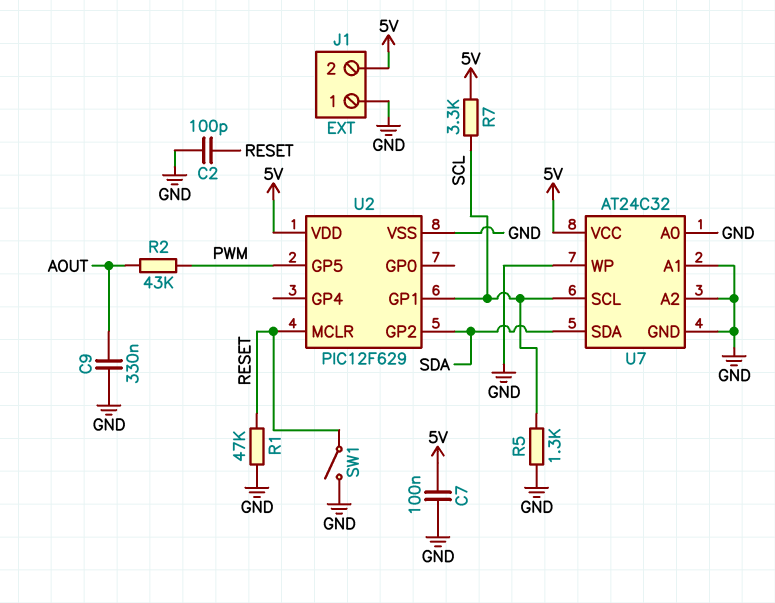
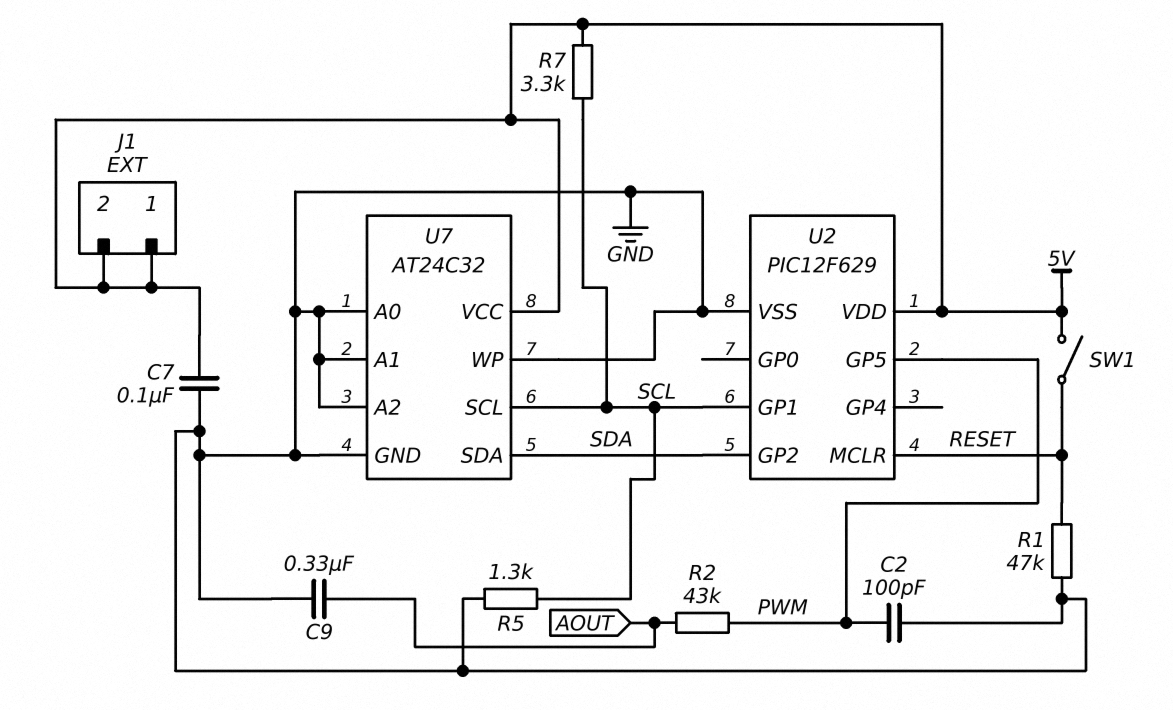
C2: 100pF (GND, RESET) -> 100pF (GND, PWM)
J1 pin 1: GND -> 5V
SW1: switch (GND, RESET) -> switch (5V, RESET)

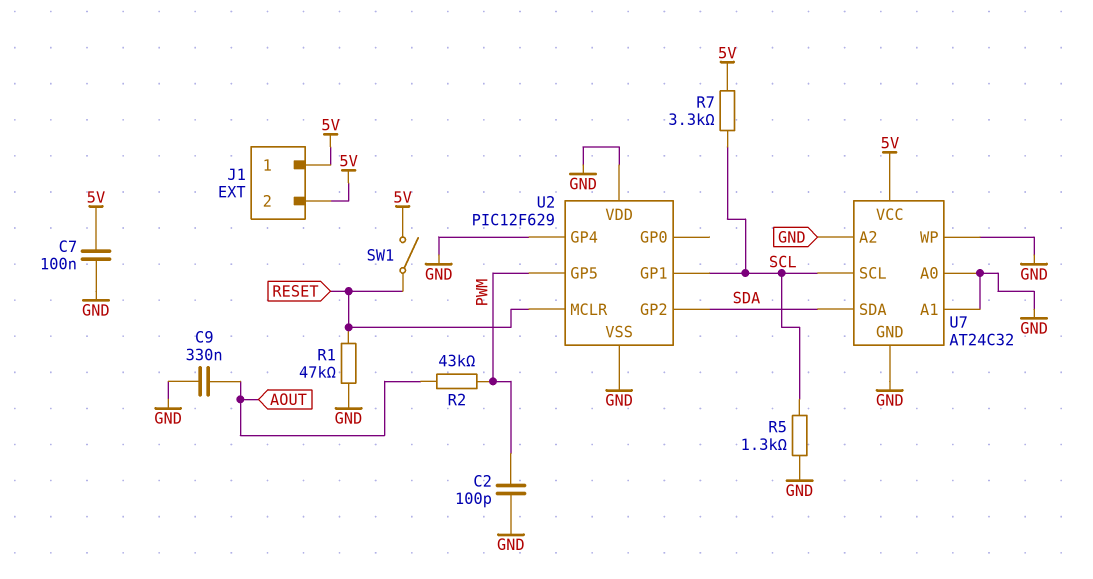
U2 pin GP4: none -> GND
U2 pin VDD: 5V -> GND

